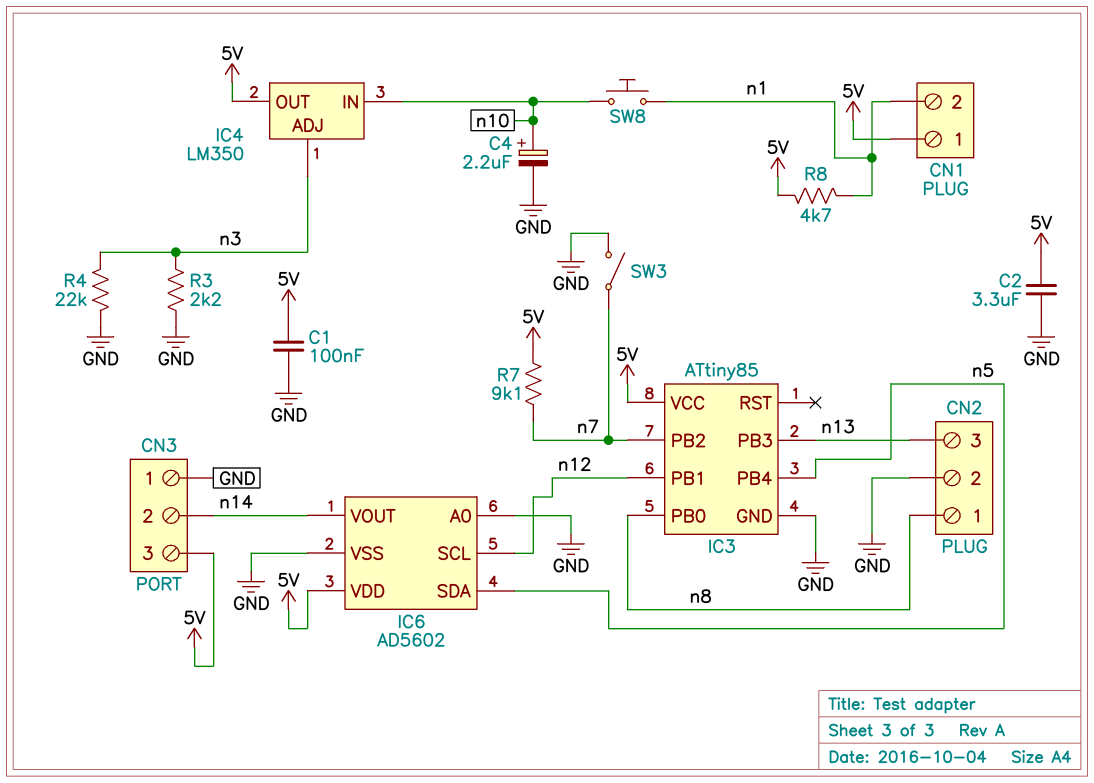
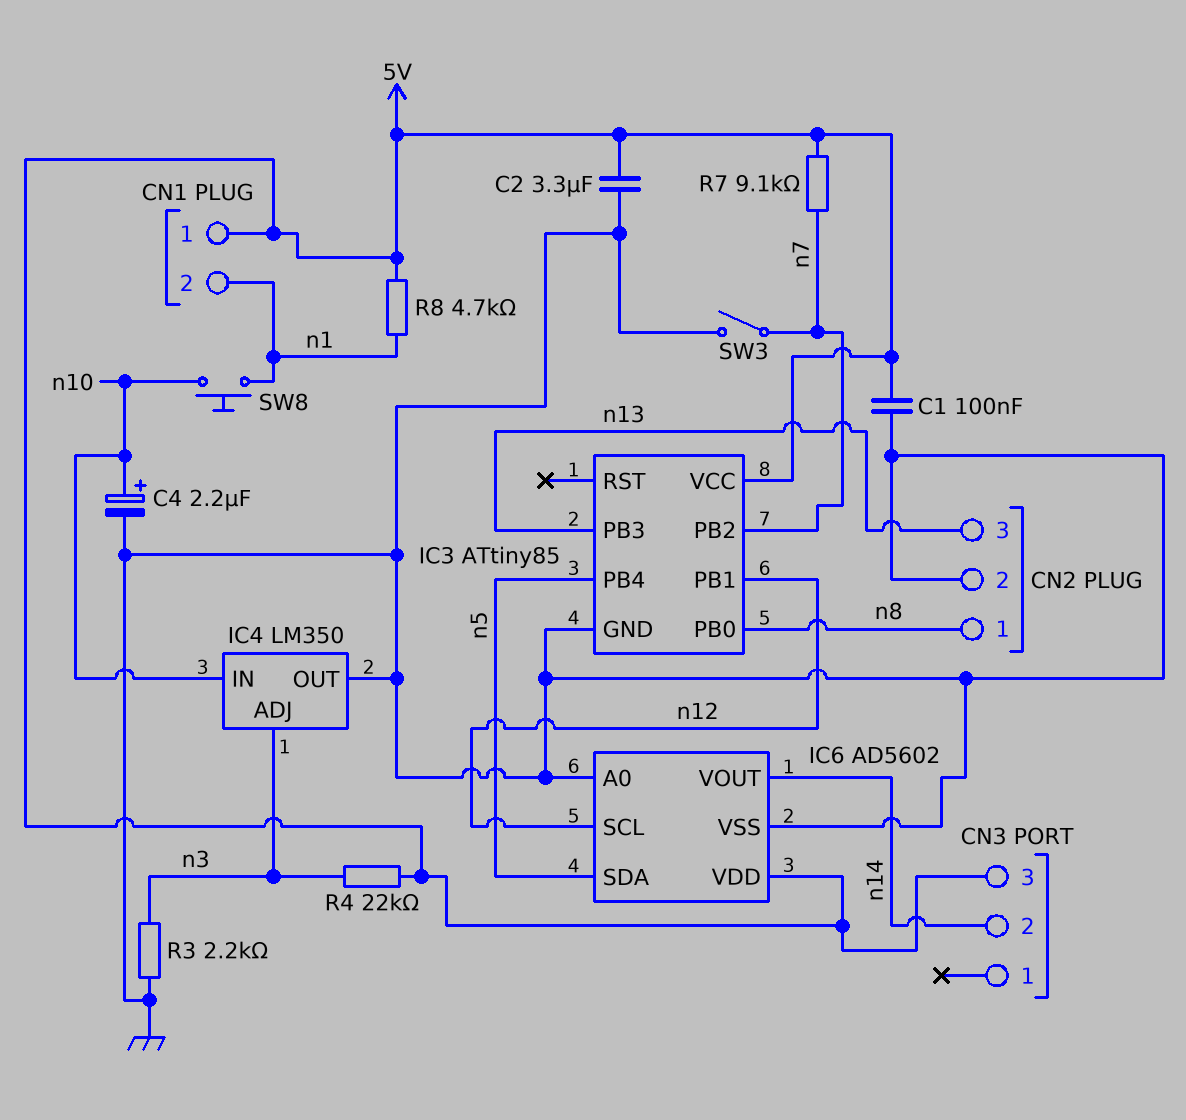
CN3 pin 1: GND -> none
IC4 pin OUT: 5V -> GND
R4: 22k (GND, n3) -> 22k (5V, n3)

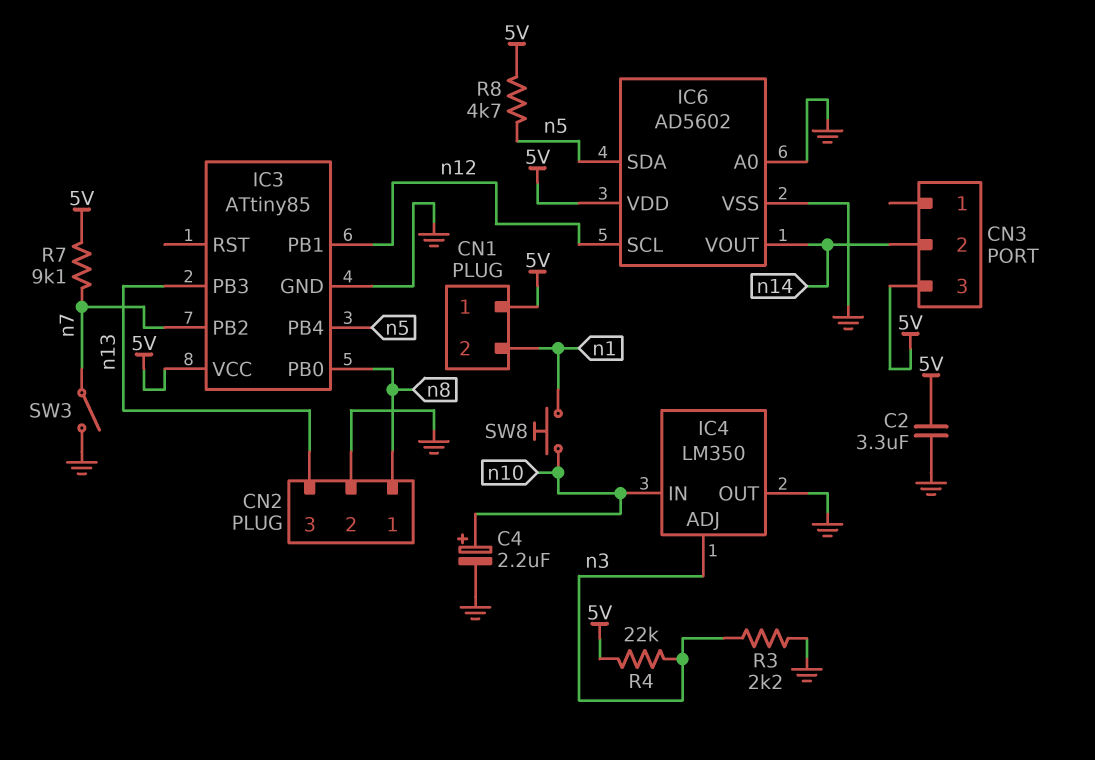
C1: 100nF (5V, GND) -> none
R8: 4.7k (5V, n1) -> 4.7k (5V, n5)

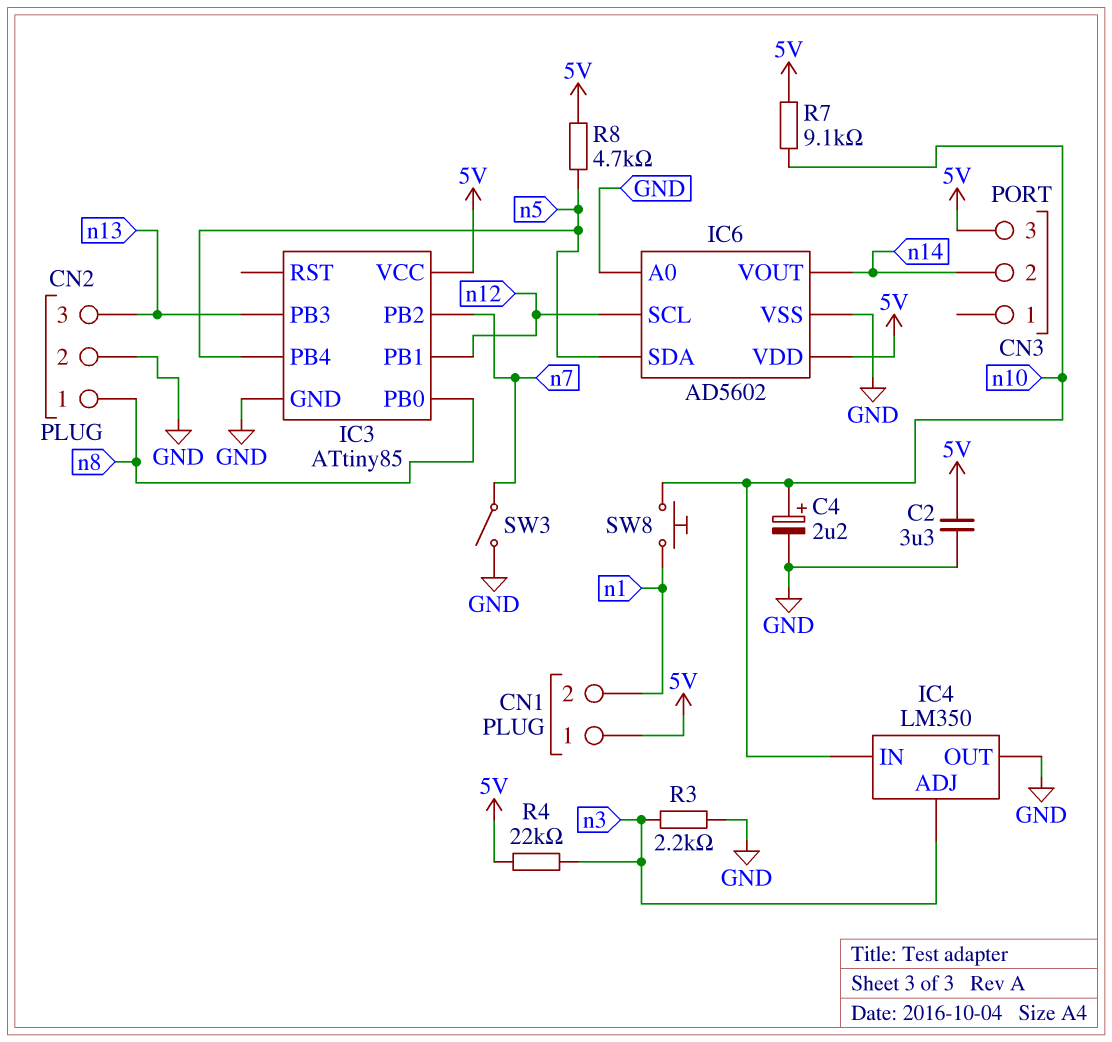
R7: 9.1k (5V, n7) -> 9.1k (5V, n10)

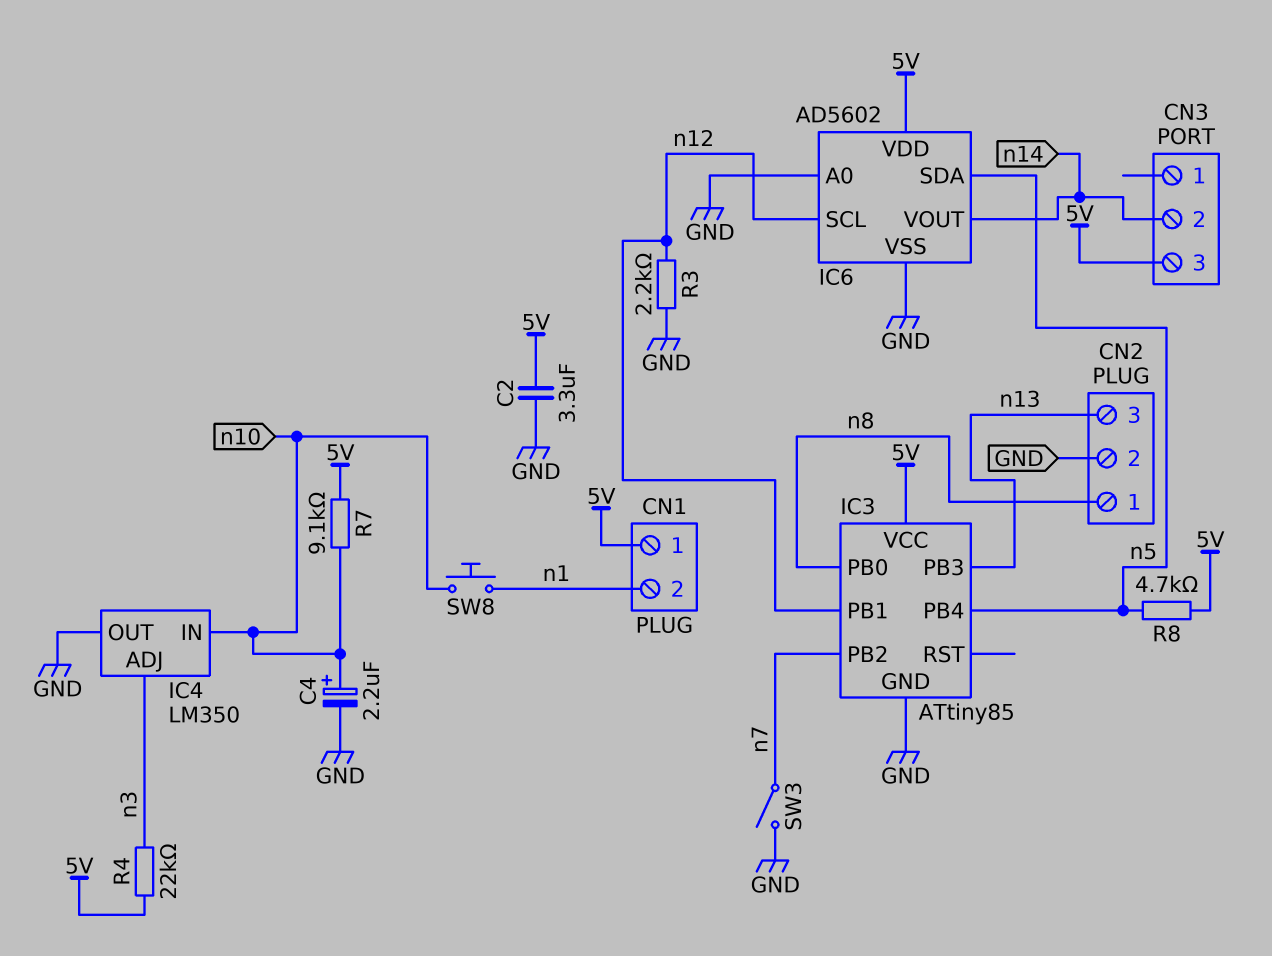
R3: 2.2k (GND, n3) -> 2.2k (GND, n12)

